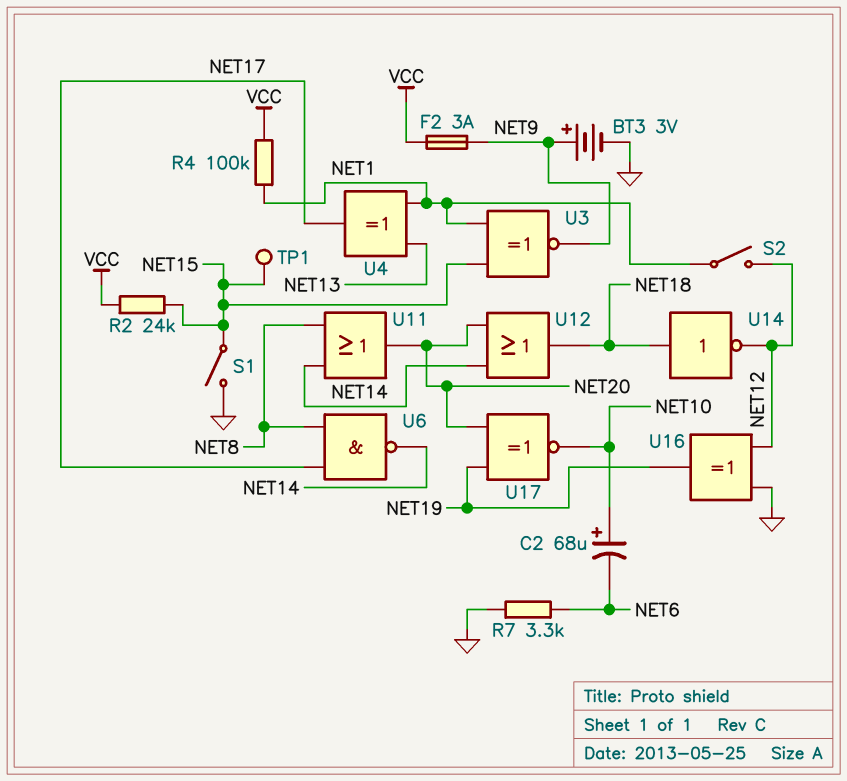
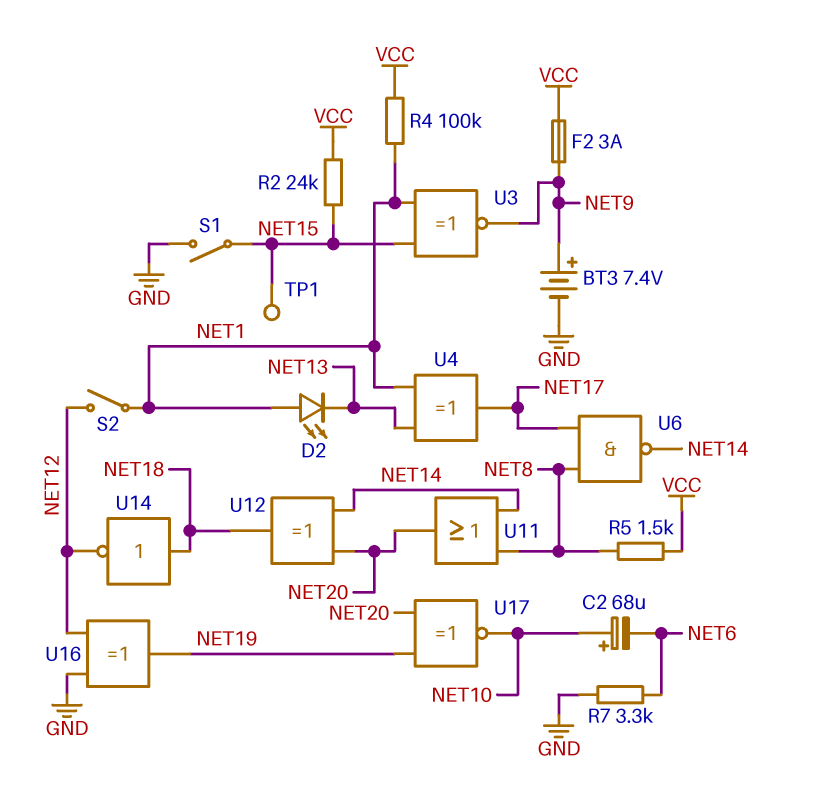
BT3: 3V (plus NET9, minus GND) -> 7.4V (plus NET9, minus GND)
D2: none -> LED (A NET1, K NET13)
R5: none -> 1.5k (NET8, VCC)
U12: OR (in NET14, in NET20, out NET18) -> XOR (in NET14, in NET20, out NET18)

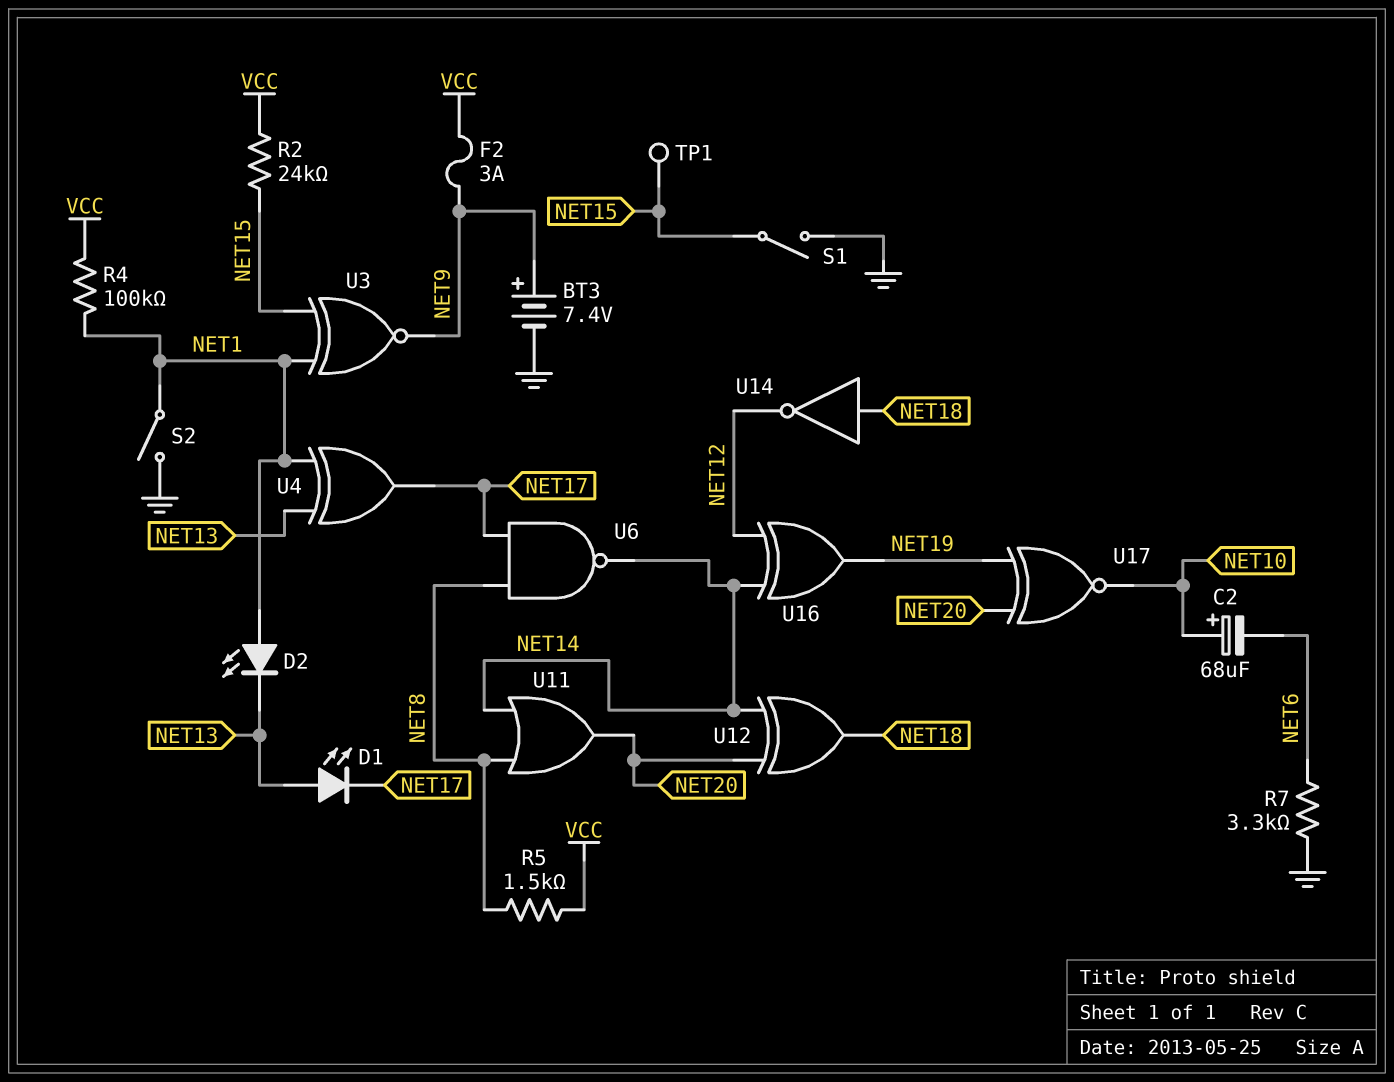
D1: none -> LED (A NET13, K NET17)
S2: switch (NET1, NET12) -> switch (GND, NET1)
U16: XOR (in GND, in NET12, out NET19) -> XOR (in NET12, in NET14, out NET19)

